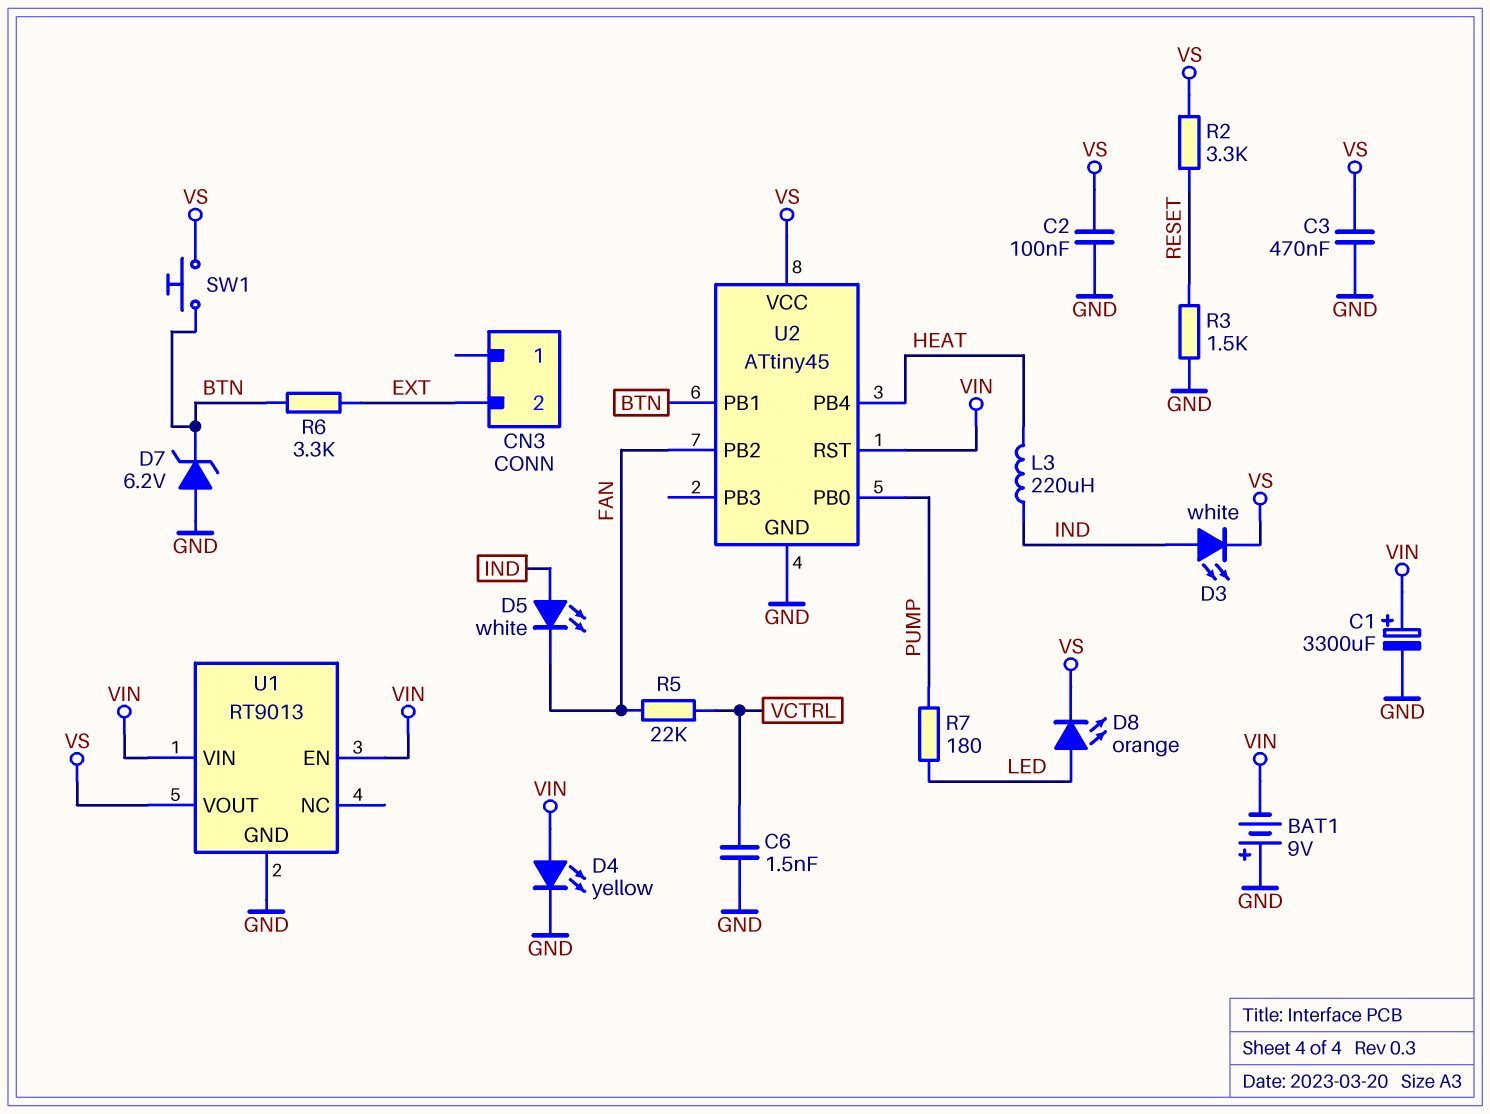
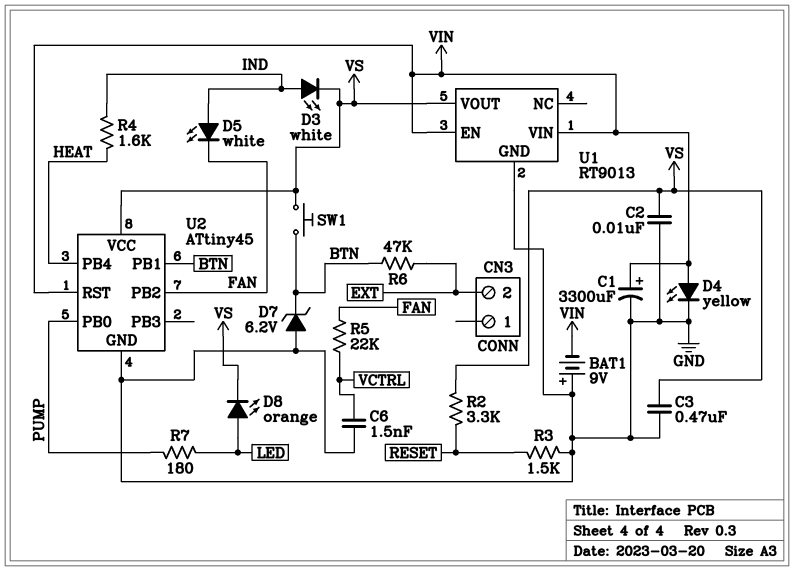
C2: 100nF (GND, VS) -> 10nF (GND, VS)
L3: 220uH (HEAT, IND) -> none
R4: none -> 1.6k (HEAT, IND)
R6: 3.3k (BTN, EXT) -> 47k (BTN, EXT)

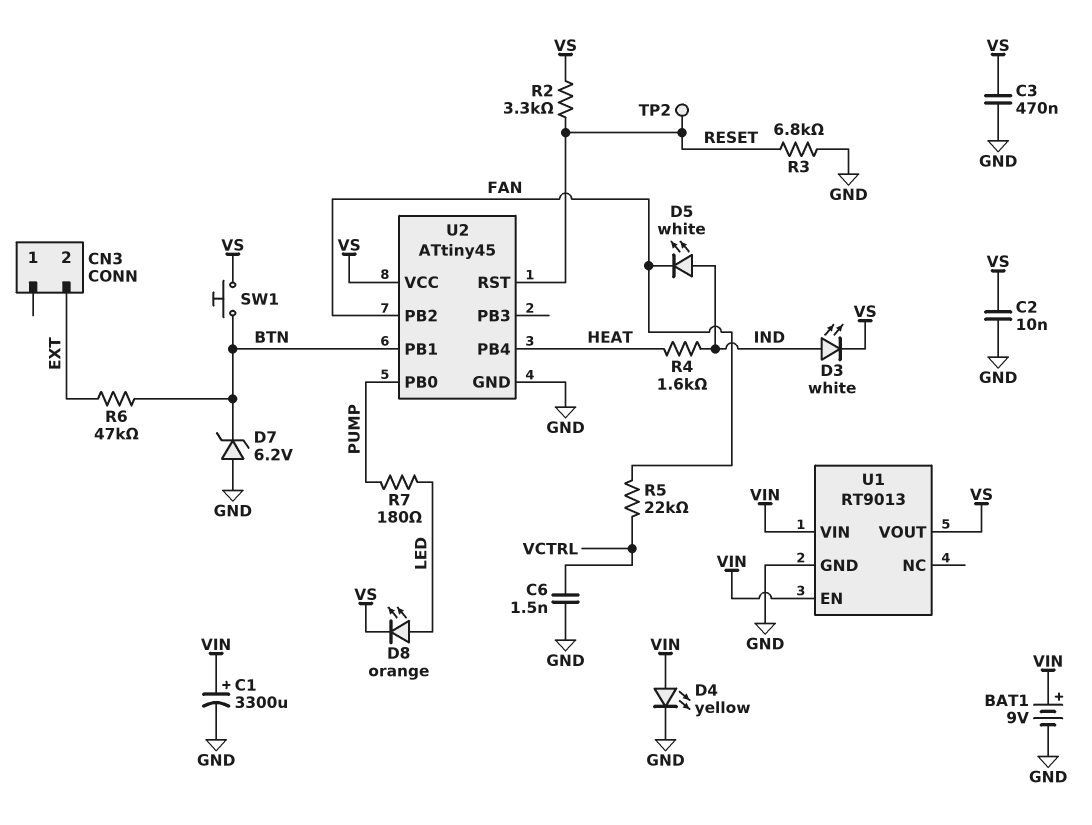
BAT1: 9V (plus GND, minus VIN) -> 9V (plus VIN, minus GND)
R3: 1.5k (GND, RESET) -> 6.8k (GND, RESET)
TP2: none -> test point (RESET)
U2 pin RST: VIN -> RESET

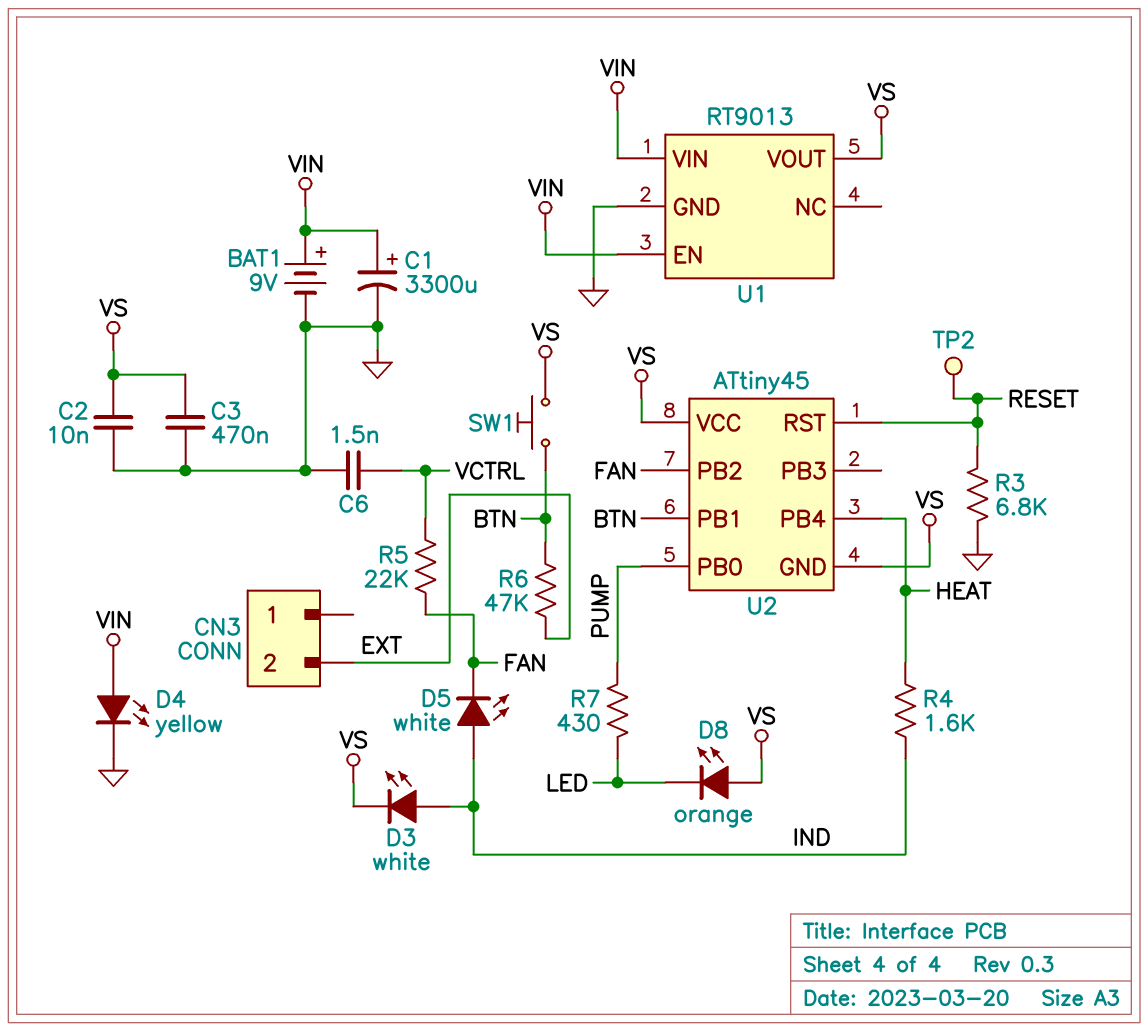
D7: zener 6.2V (A GND, K BTN) -> none
D8: LED orange (A LED, K VS) -> LED orange (A VS, K LED)
R2: 3.3k (RESET, VS) -> none
R7: 180 (LED, PUMP) -> 430 (LED, PUMP)
U2 pin GND: GND -> VS

